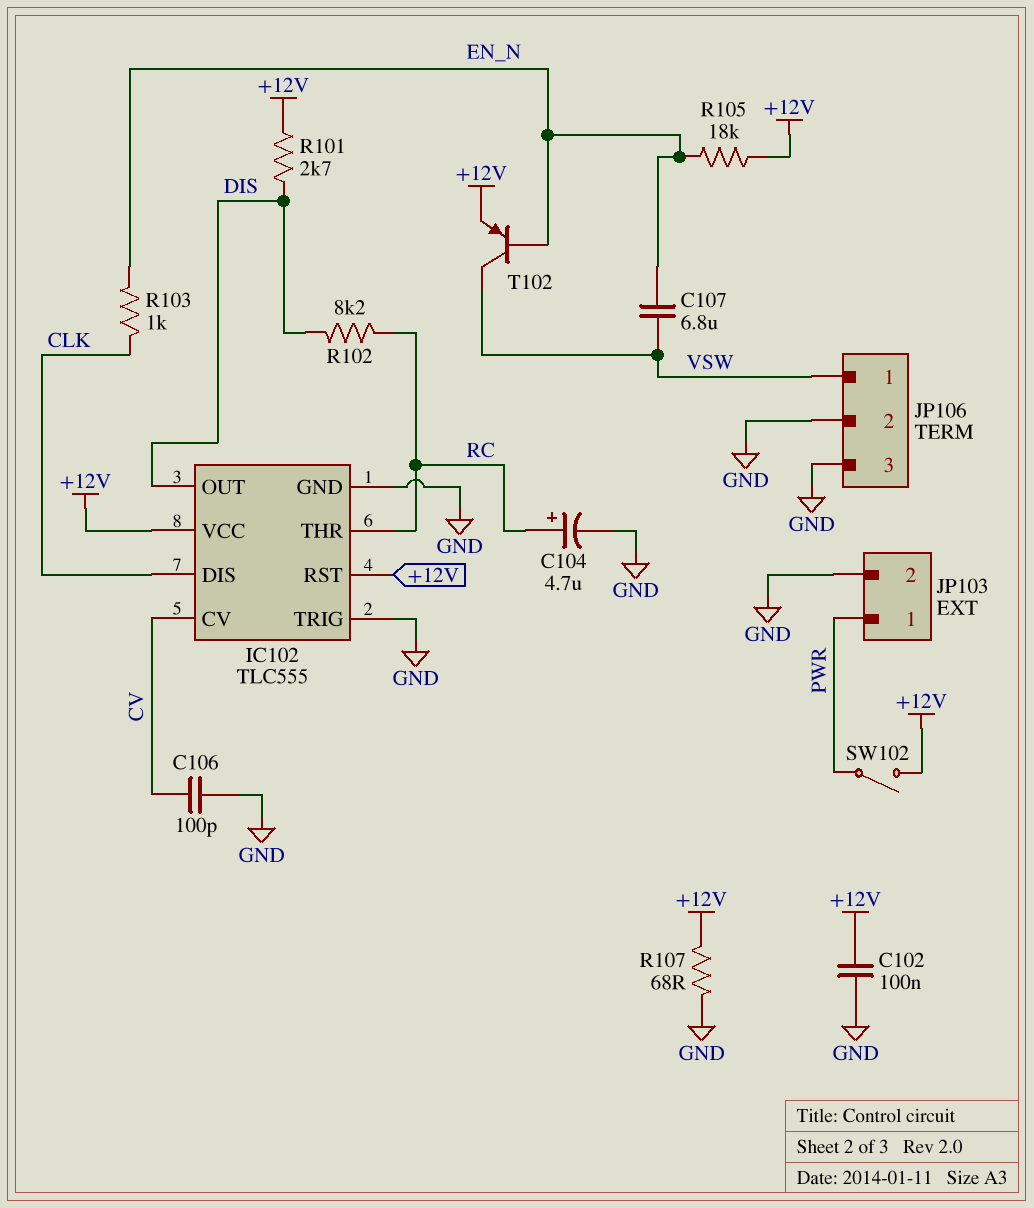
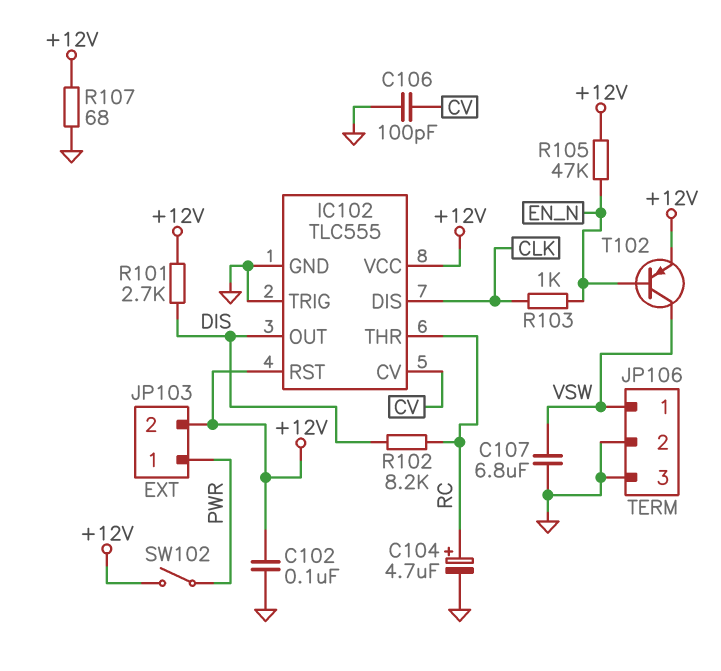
C107: 6.8uF (EN_N, VSW) -> 6.8uF (GND, VSW)
JP103 pin 2: GND -> +12V
R105: 18k (+12V, EN_N) -> 47k (+12V, EN_N)

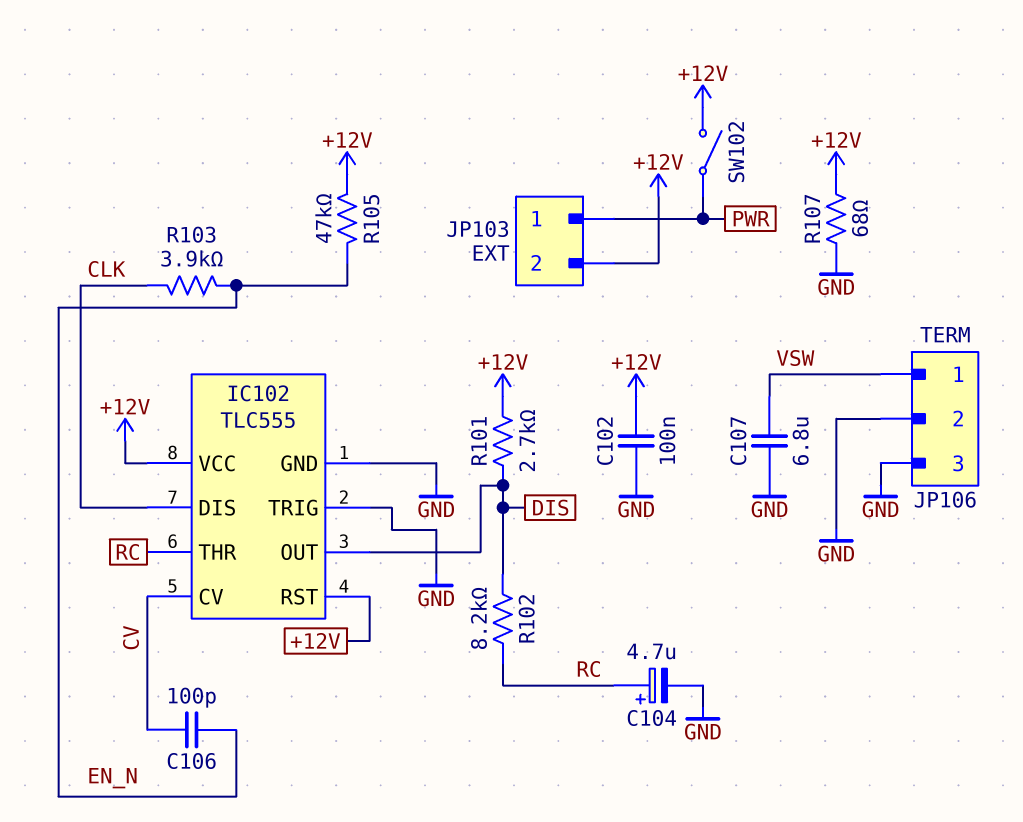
C106: 100pF (CV, GND) -> 100pF (CV, EN_N)
R103: 1k (CLK, EN_N) -> 3.9k (CLK, EN_N)
T102: PNP (B EN_N, C VSW, E +12V) -> none

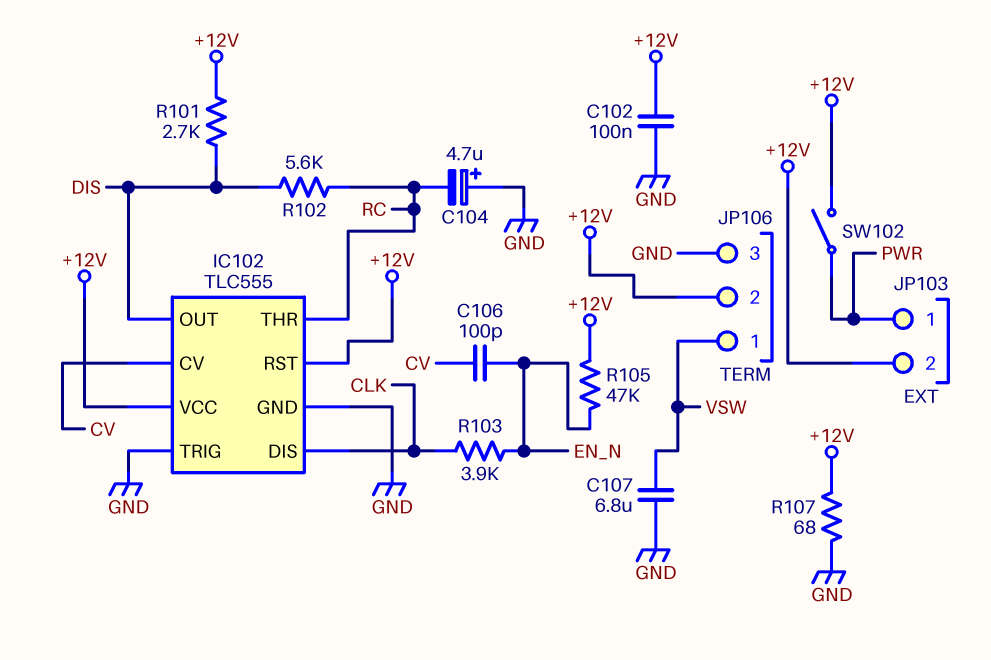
C104: 4.7uF (plus RC, minus GND) -> 4.7uF (plus GND, minus RC)
JP106 pin 2: GND -> +12V
R102: 8.2k (DIS, RC) -> 5.6k (DIS, RC)

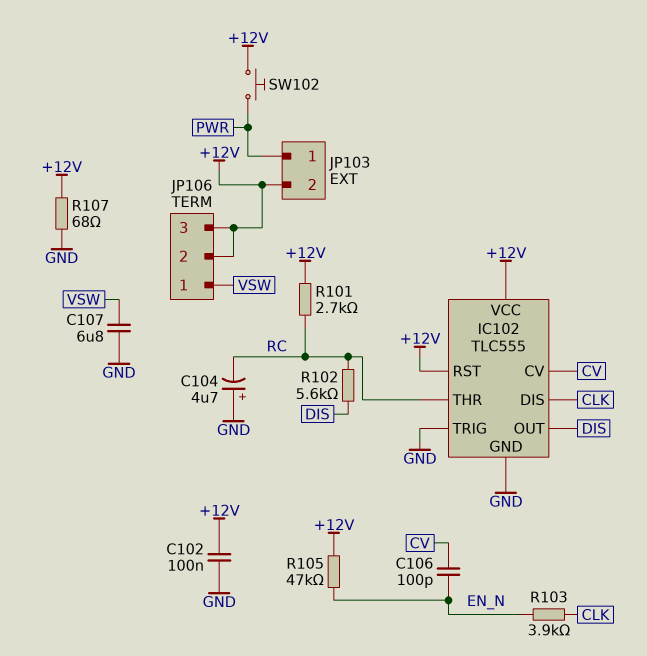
JP106 pin 3: GND -> +12V
R101: 2.7k (+12V, DIS) -> 2.7k (+12V, RC)
SW102: switch (+12V, PWR) -> button (+12V, PWR)

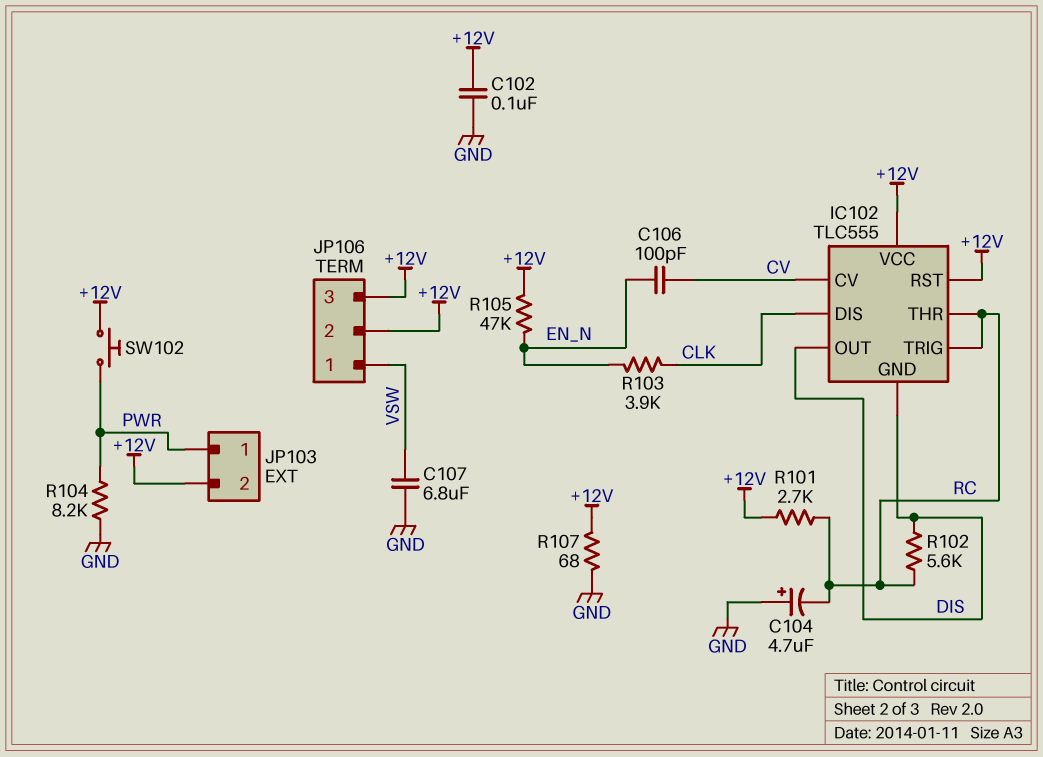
IC102 pin GND: GND -> DIS
IC102 pin TRIG: GND -> RC
R104: none -> 8.2k (GND, PWR)

